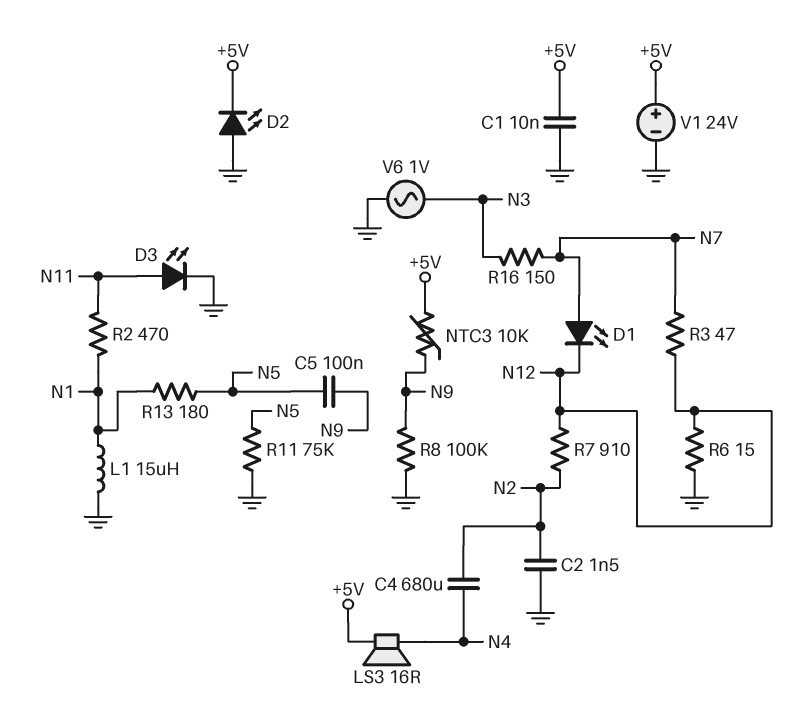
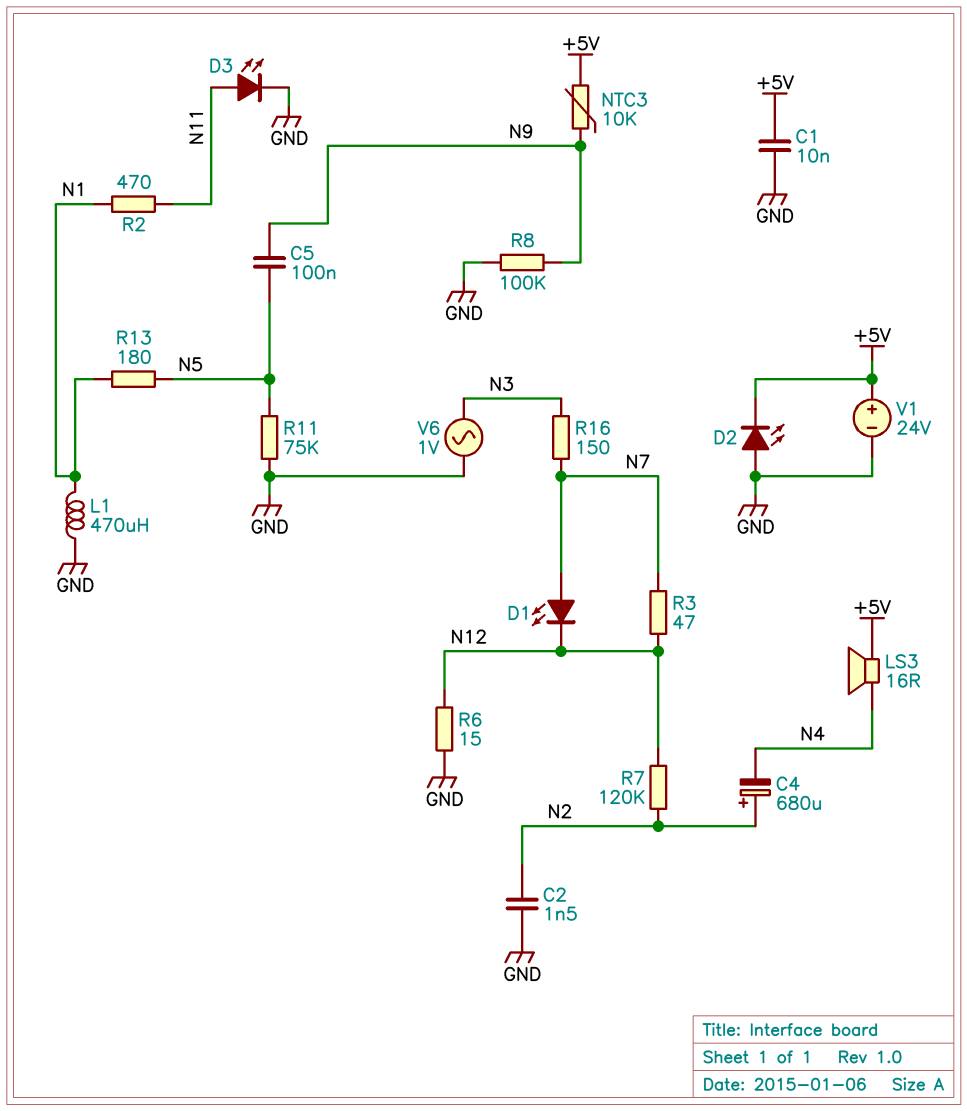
C4: 680uF (N2, N4) -> 680uF (plus N2, minus N4)
L1: 15uH (GND, N1) -> 470uH (GND, N1)
R7: 910 (N2, N12) -> 120k (N2, N12)

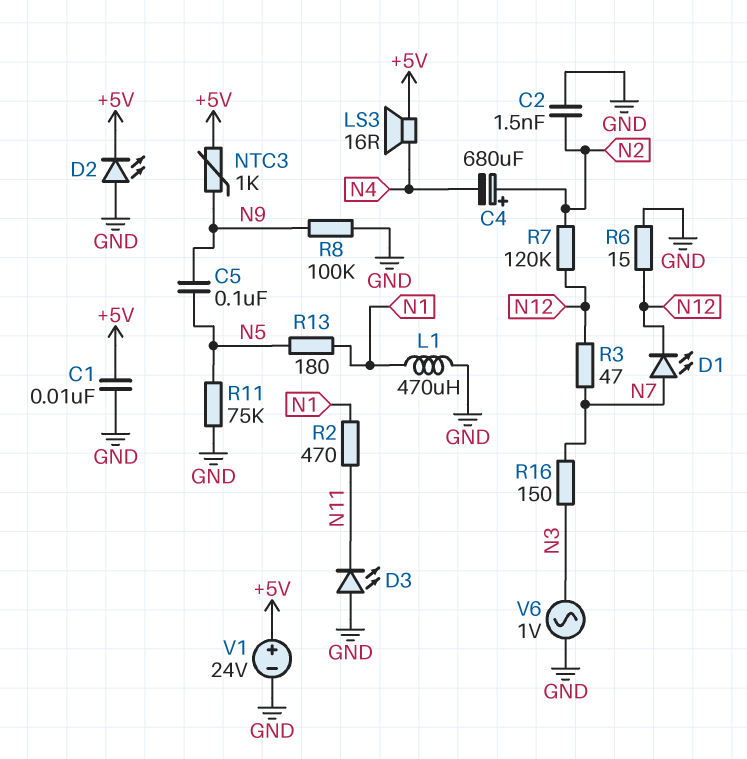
D3: LED (A N11, K GND) -> LED (A GND, K N11)
NTC3: 10k (+5V, N9) -> 1k (+5V, N9)

